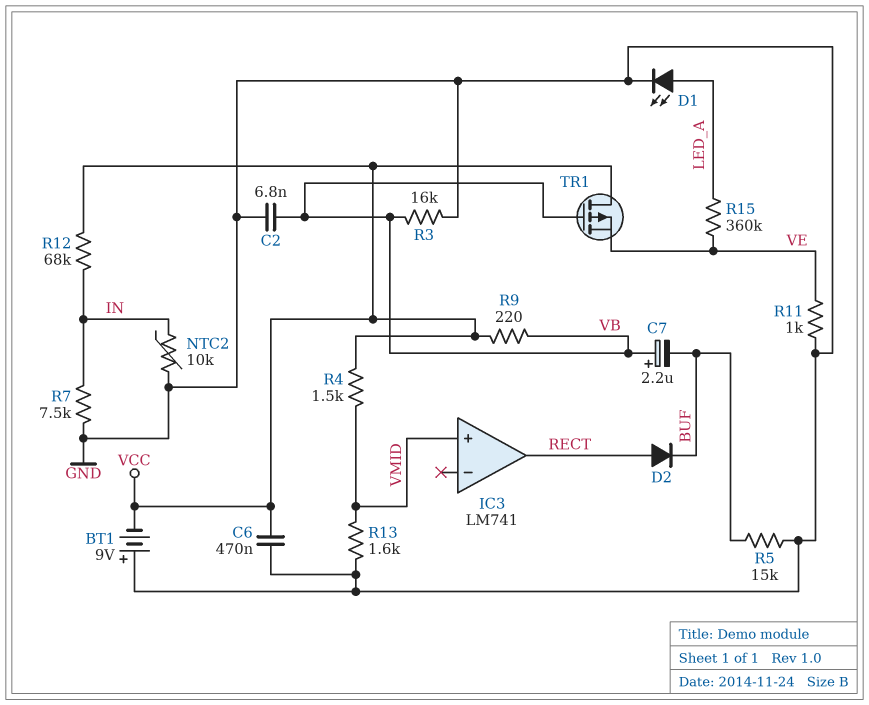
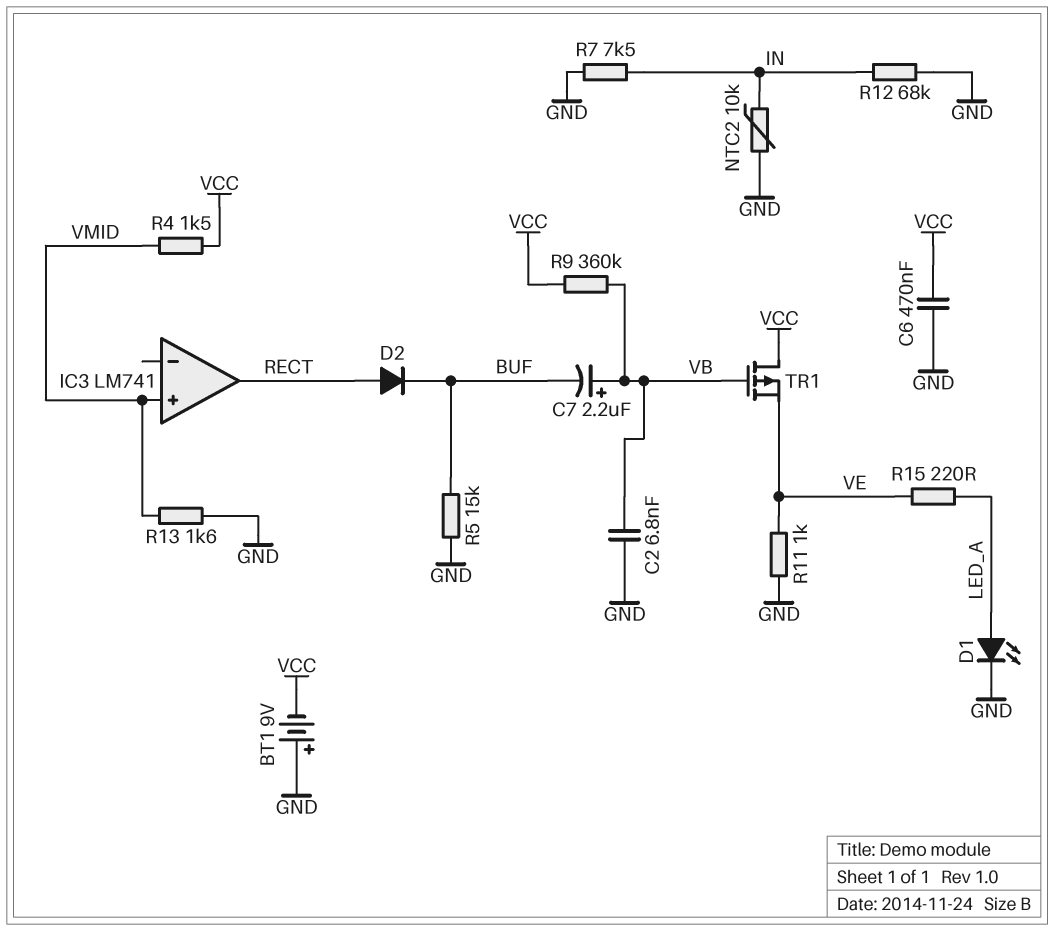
R3: 16k (GND, VB) -> none
R9: 220 (VB, VCC) -> 360k (VB, VCC)
R12: 68k (IN, VCC) -> 68k (GND, IN)
R15: 360k (LED_A, VE) -> 220 (LED_A, VE)

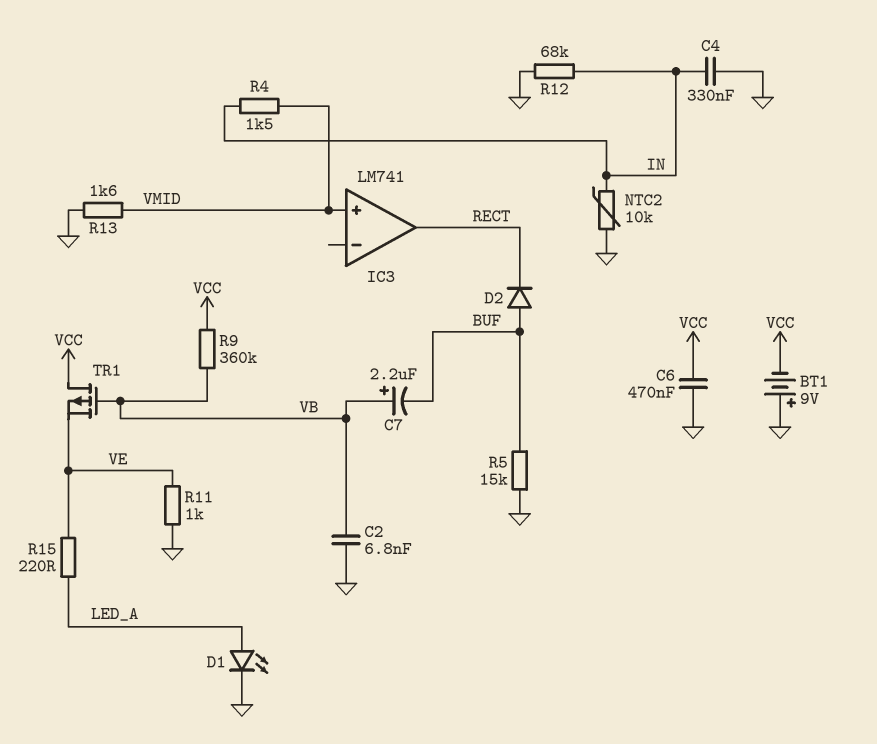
C4: none -> 330nF (GND, IN)
D2: diode (A RECT, K BUF) -> diode (A BUF, K RECT)
R4: 1.5k (VCC, VMID) -> 1.5k (IN, VMID)
R7: 7.5k (GND, IN) -> none

